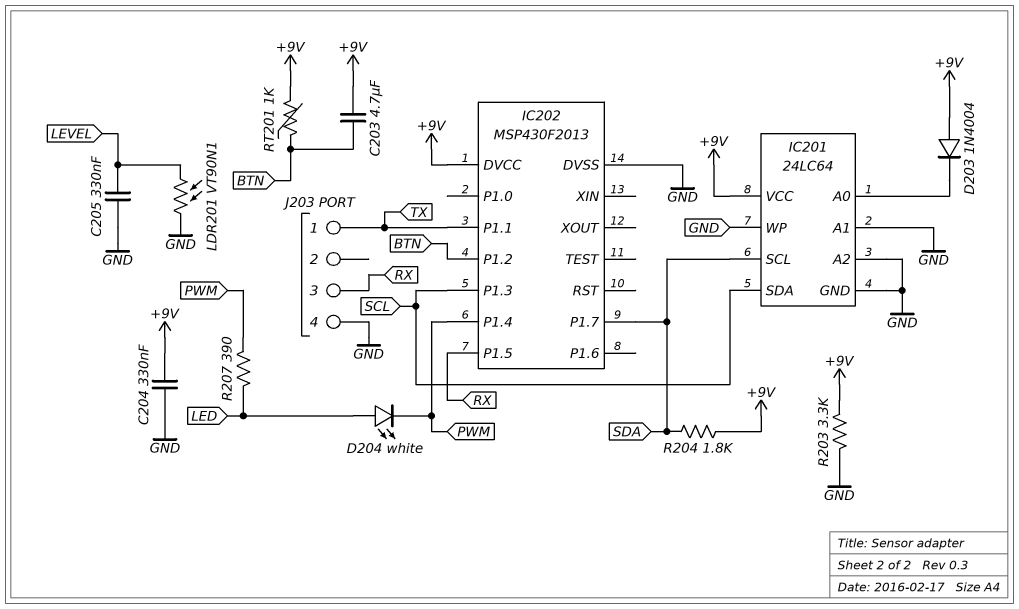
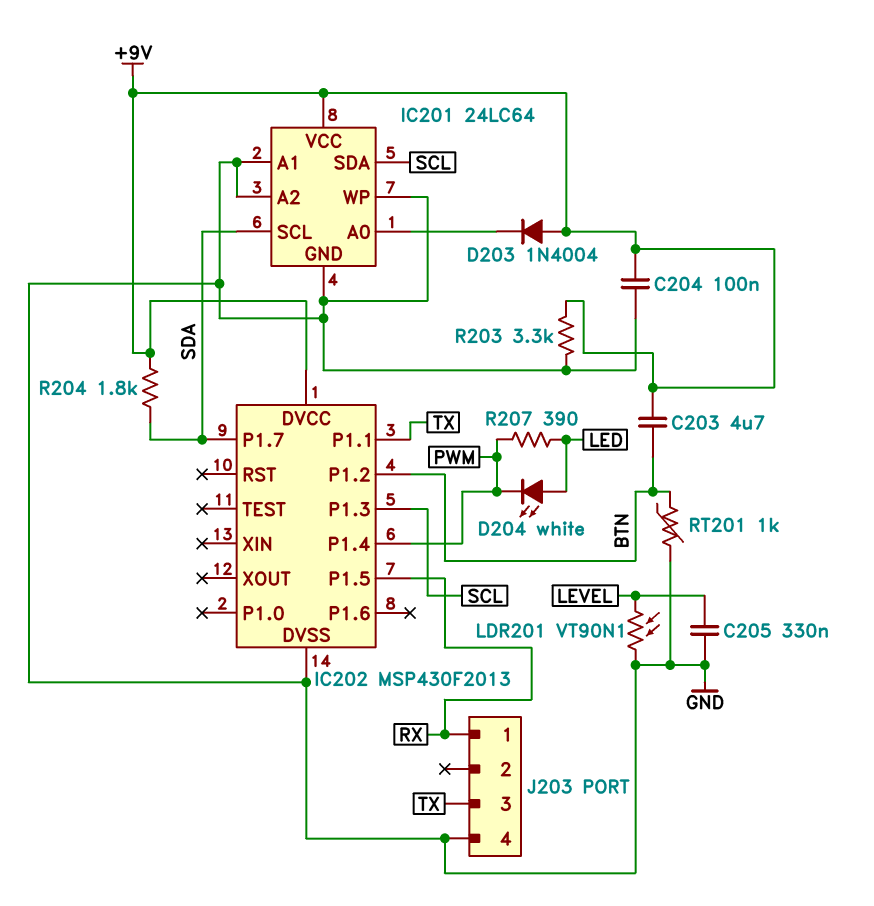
C204: 330nF (+9V, GND) -> 100nF (+9V, GND)
J203 pin 1: TX -> RX
J203 pin 3: RX -> TX
RT201: 1k (+9V, BTN) -> 1k (BTN, GND)

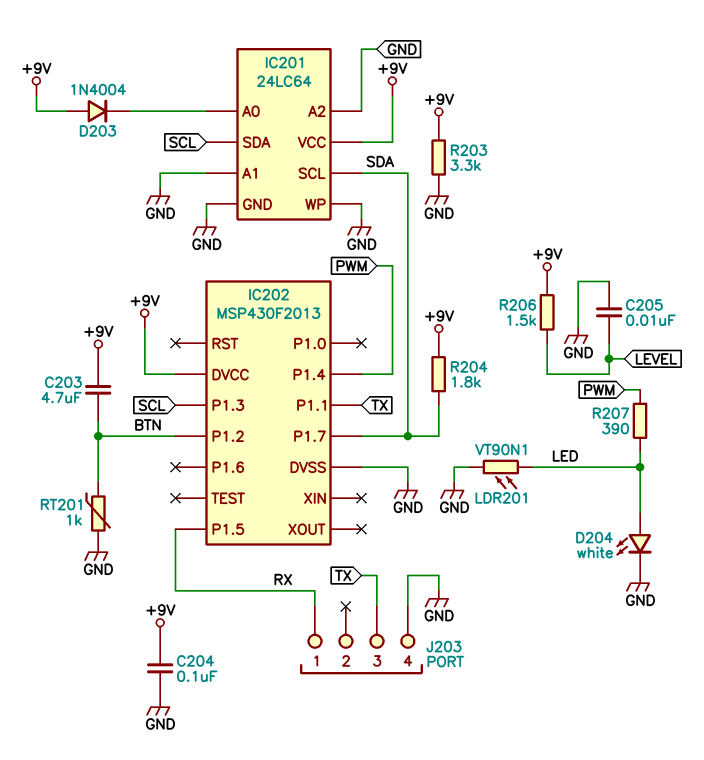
C205: 330nF (GND, LEVEL) -> 10nF (GND, LEVEL)
D204: LED white (A LED, K PWM) -> LED white (A LED, K GND)
LDR201: VT90N1 (GND, LEVEL) -> VT90N1 (GND, LED)
R206: none -> 1.5k (+9V, LEVEL)

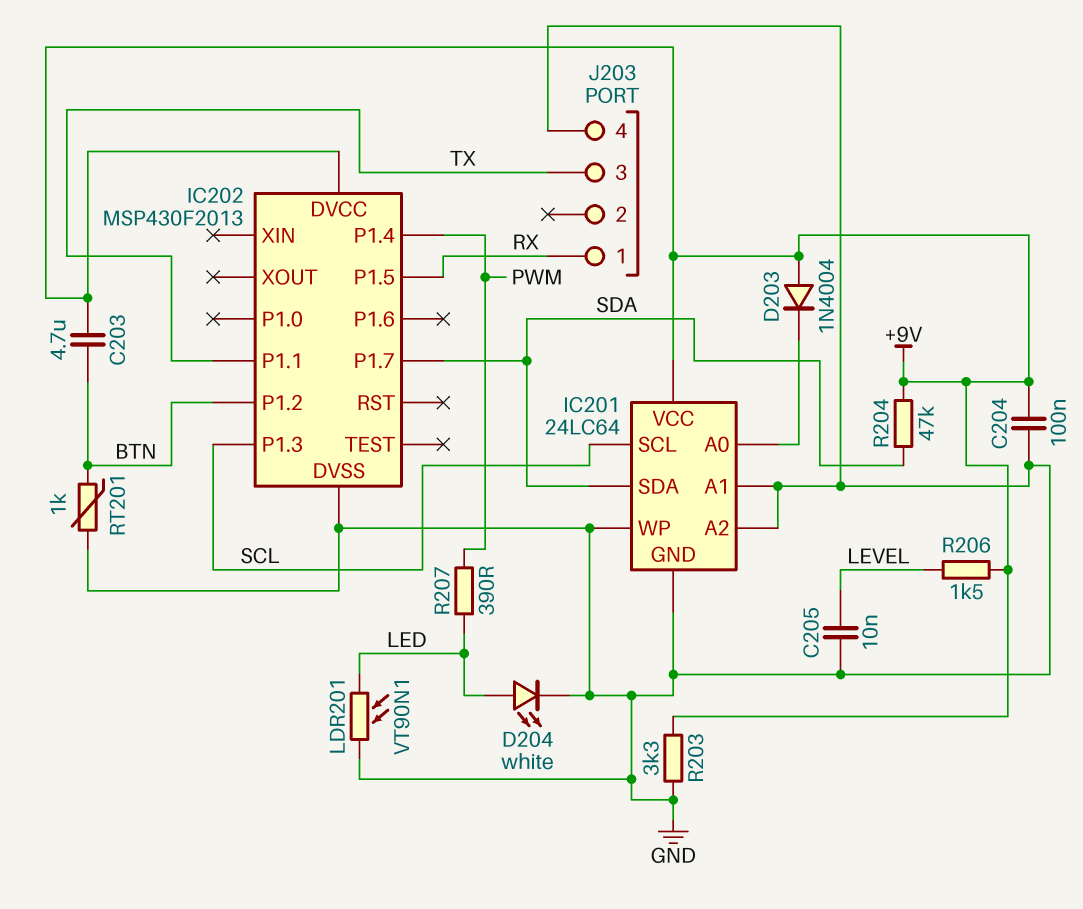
IC201 pin SCL: SDA -> SCL
IC201 pin SDA: SCL -> SDA
R204: 1.8k (+9V, SDA) -> 47k (+9V, SDA)

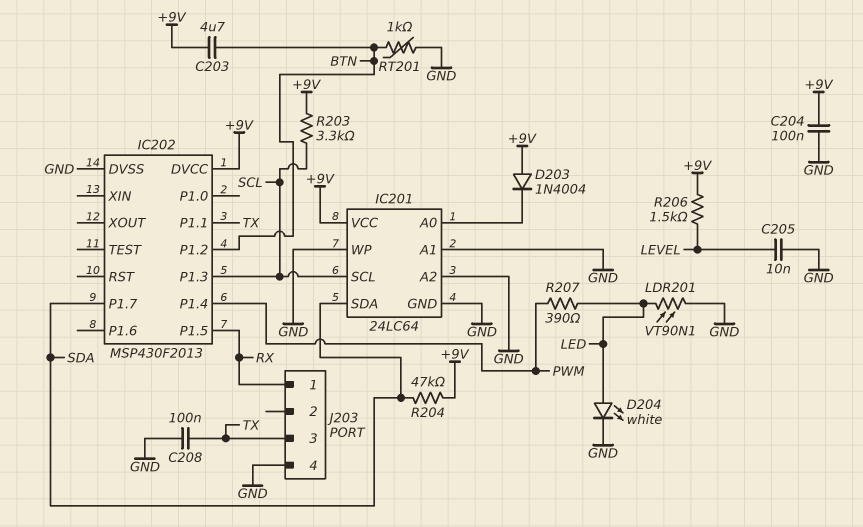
C208: none -> 100nF (GND, TX)
R203: 3.3k (+9V, GND) -> 3.3k (+9V, SCL)

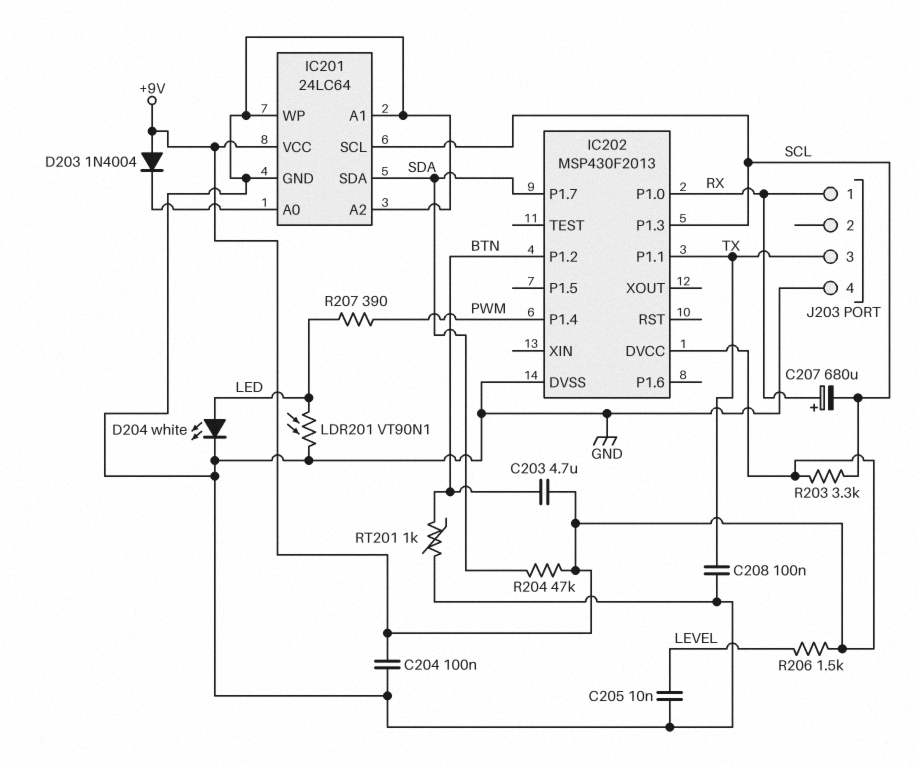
C207: none -> 680uF (plus RX, minus SCL)
IC202 pin P1.0: none -> RX
IC202 pin P1.5: RX -> none

